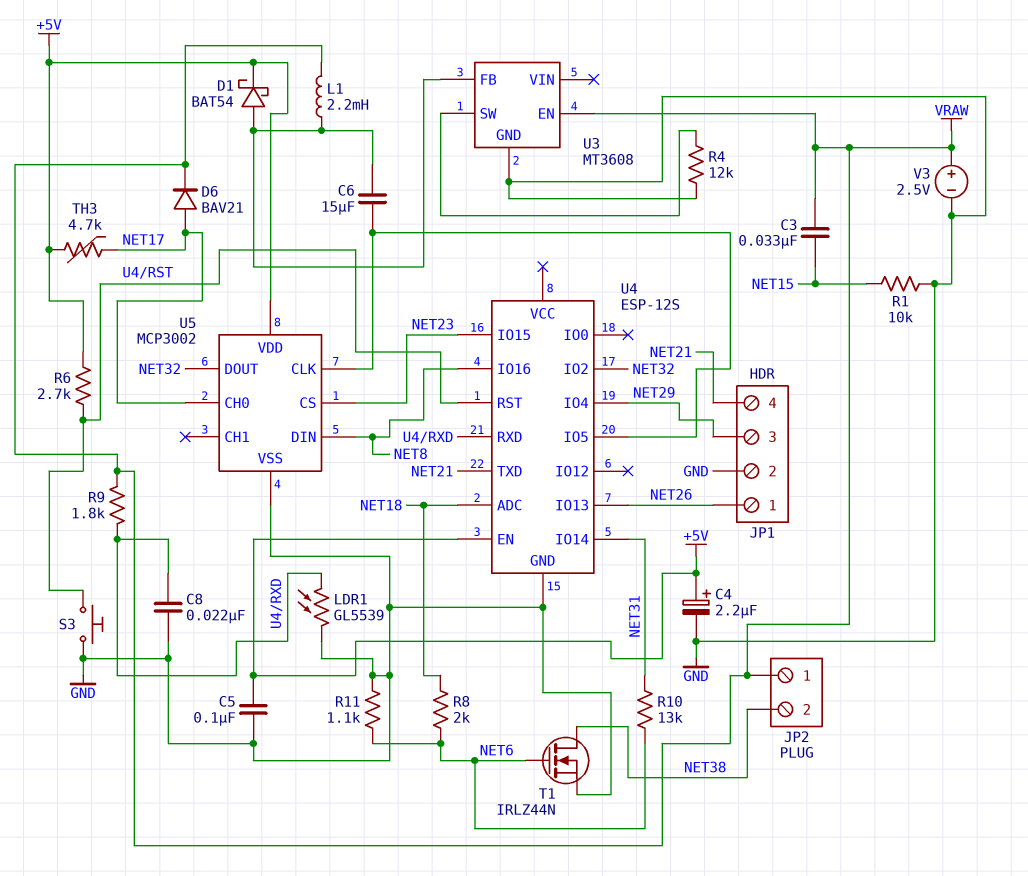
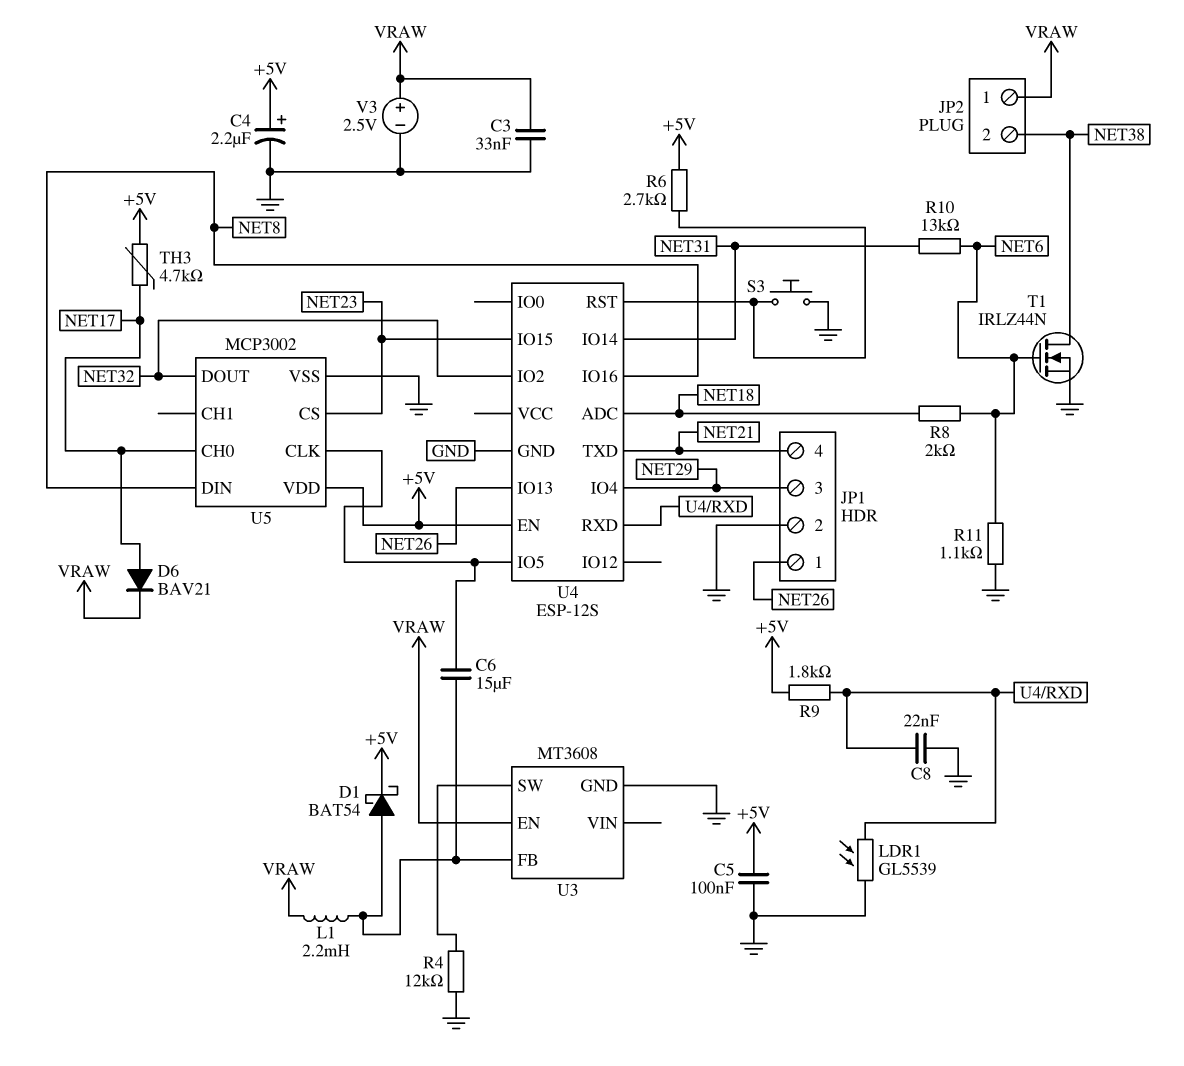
C3: 33nF (NET15, VRAW) -> 33nF (GND, VRAW)
R1: 10k (GND, NET15) -> none
R9: 1.8k (U4/RXD, VRAW) -> 1.8k (+5V, U4/RXD)

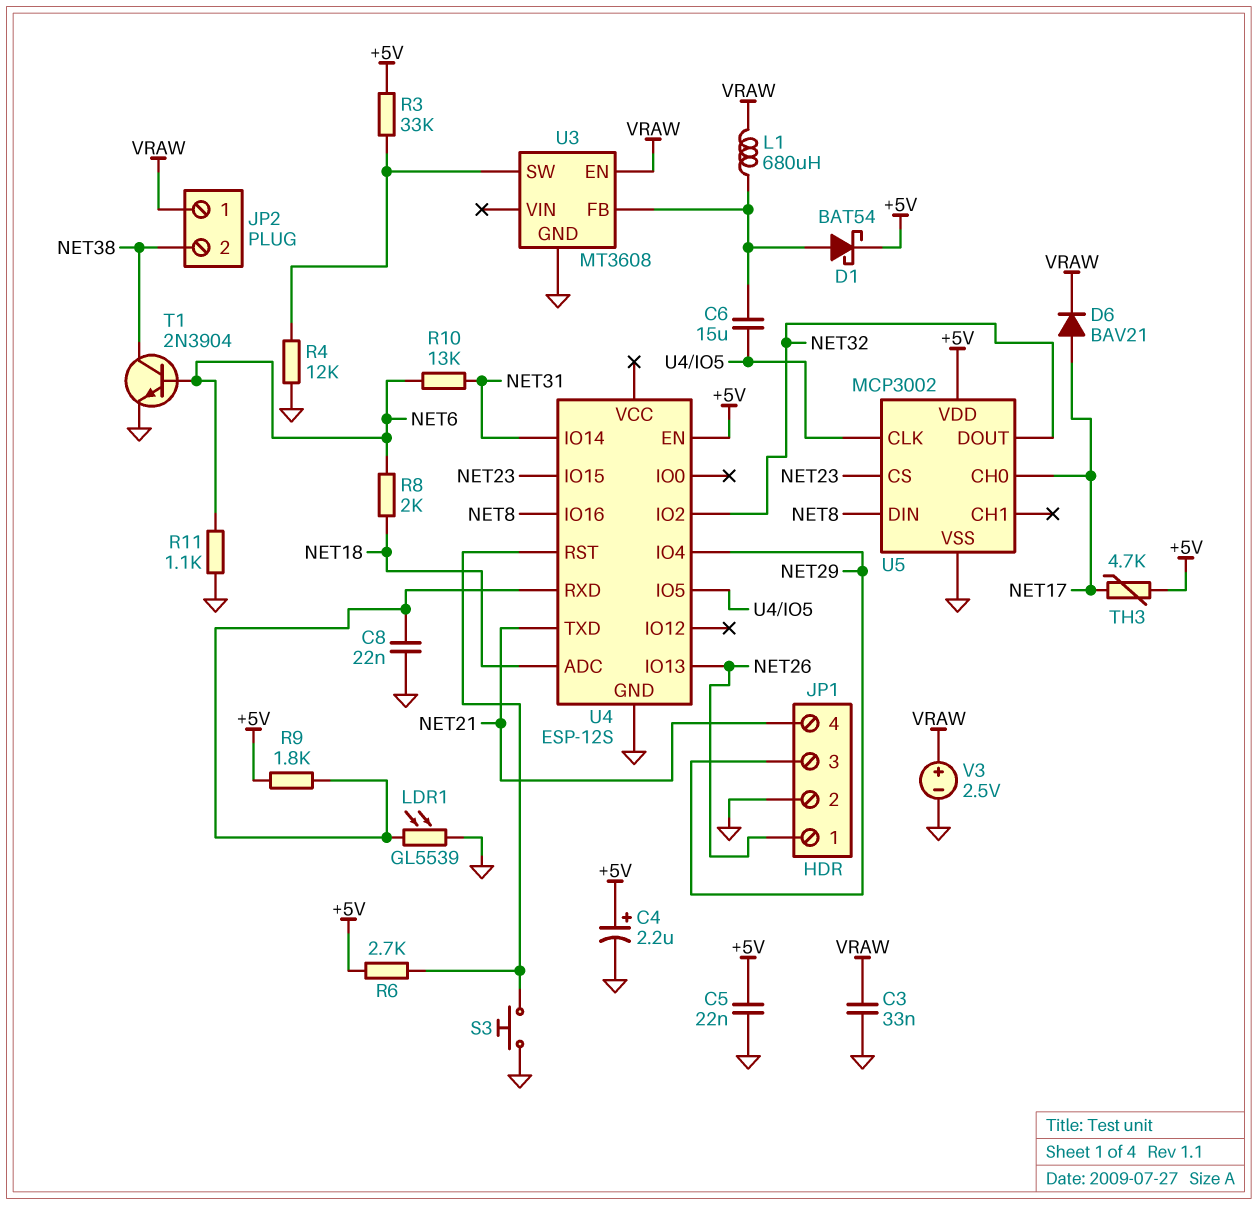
C5: 100nF (+5V, GND) -> 22nF (+5V, GND)
L1: 2.2mH (U3/FB, VRAW) -> 680uH (U3/FB, VRAW)
R3: none -> 33k (+5V, U3/SW)
T1: NMOS IRLZ44N (G NET6, D NET38, S GND) -> NPN 2N3904 (B NET6, C NET38, E GND)

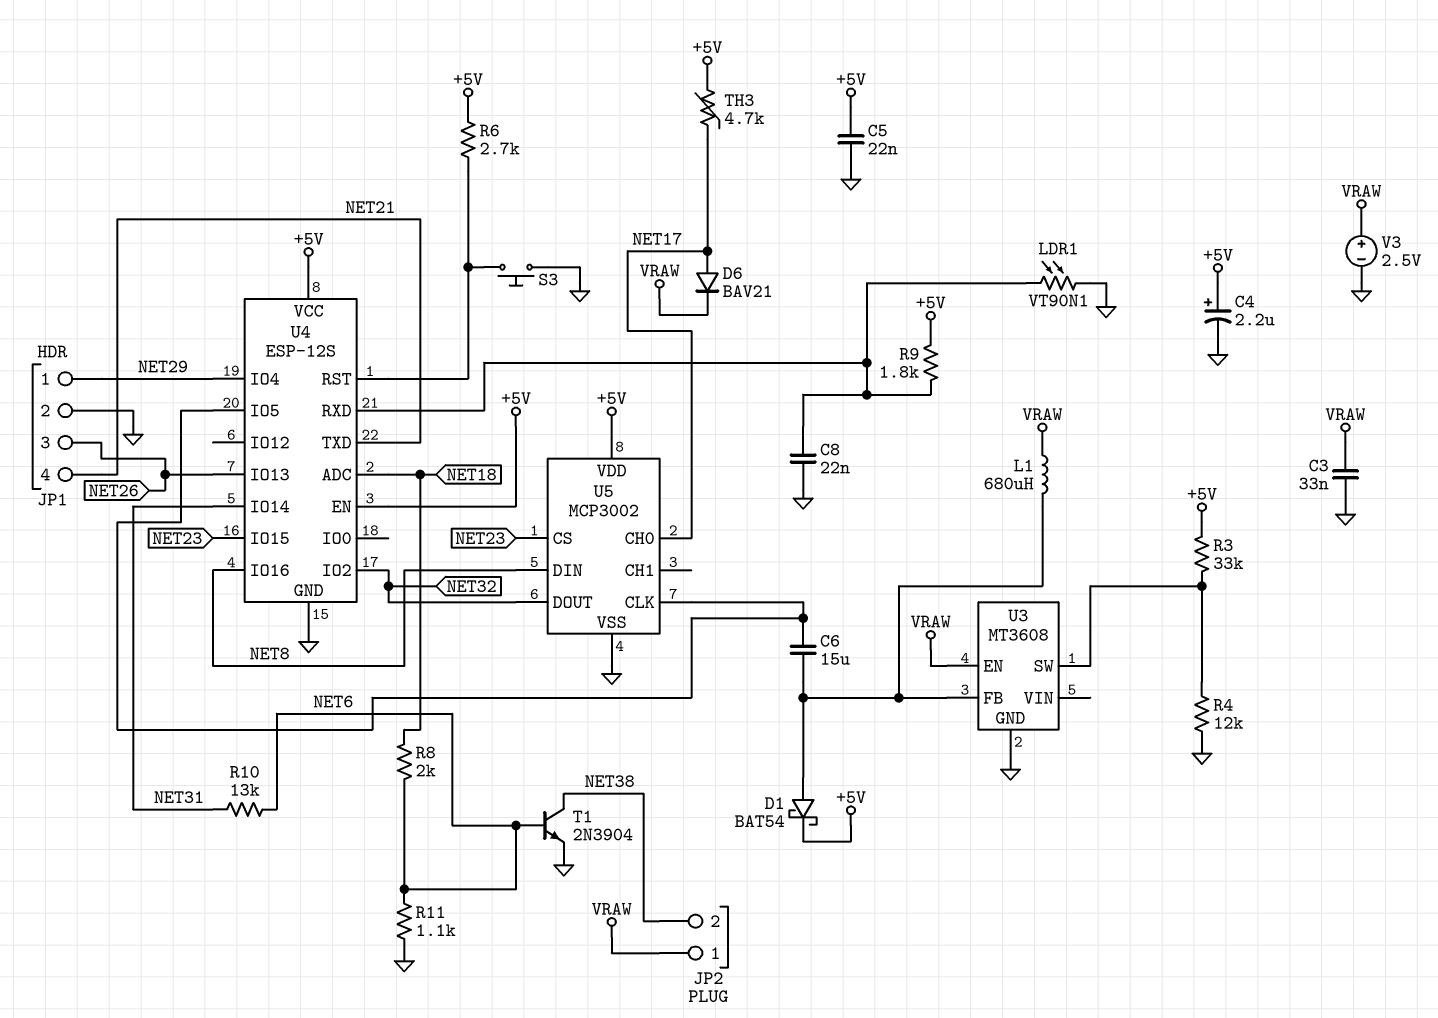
JP1 pin 1: NET26 -> NET29
JP1 pin 3: NET29 -> NET26
LDR1: GL5539 (GND, U4/RXD) -> VT90N1 (GND, U4/RXD)
U4 pin VCC: none -> +5V

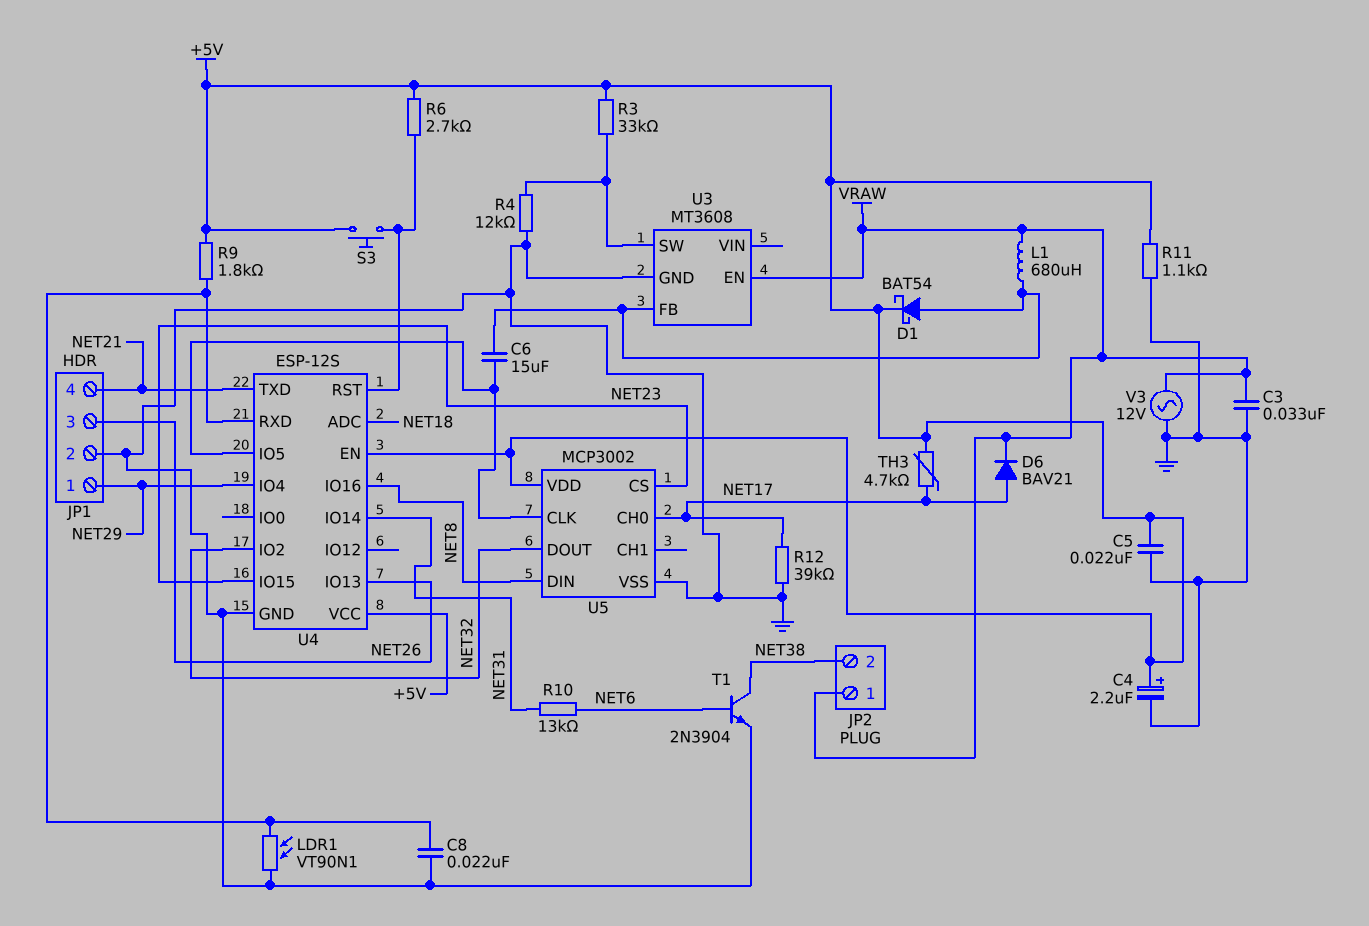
R8: 2k (NET6, NET18) -> none
R11: 1.1k (GND, NET6) -> 1.1k (+5V, GND)
R12: none -> 39k (GND, NET17)
S3: button (GND, U4/RST) -> button (+5V, U4/RST)
V3: 2.5V (plus VRAW, minus GND) -> AC 12V (GND, VRAW)

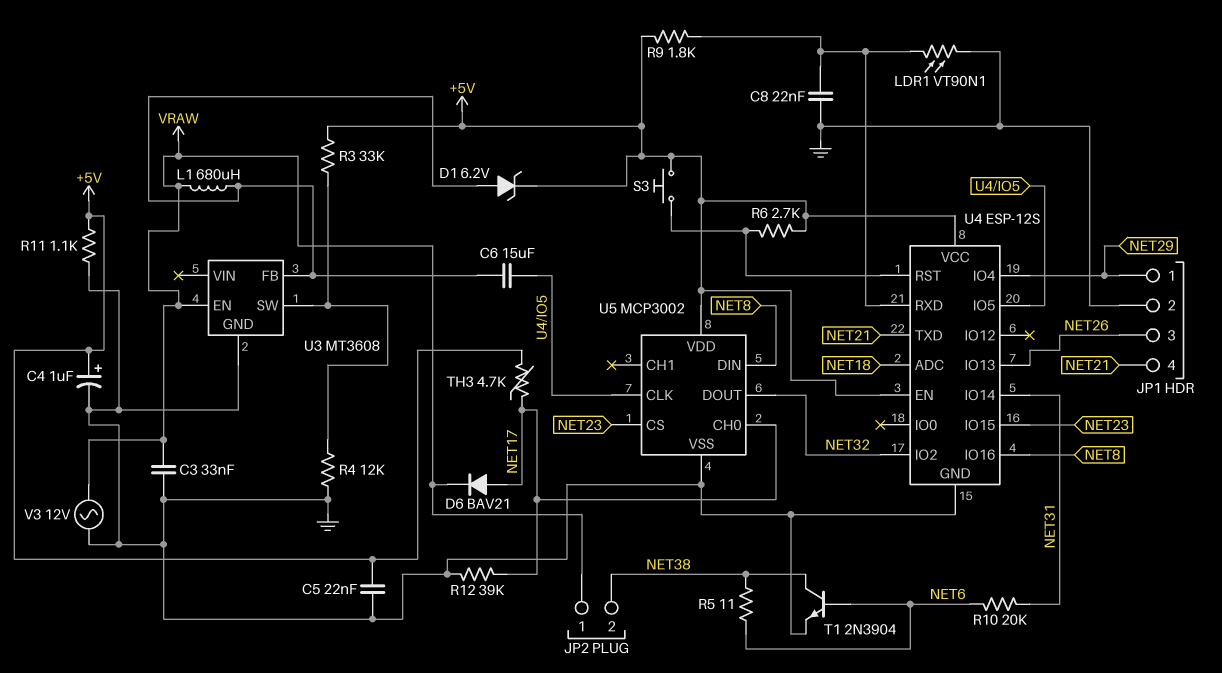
C4: 2.2uF (plus +5V, minus GND) -> 1uF (plus +5V, minus GND)
D1: schottky BAT54 (A U3/FB, K +5V) -> zener 6.2V (A U3/FB, K +5V)
R5: none -> 11 (NET6, NET38)
R10: 13k (NET6, NET31) -> 20k (NET6, NET31)

